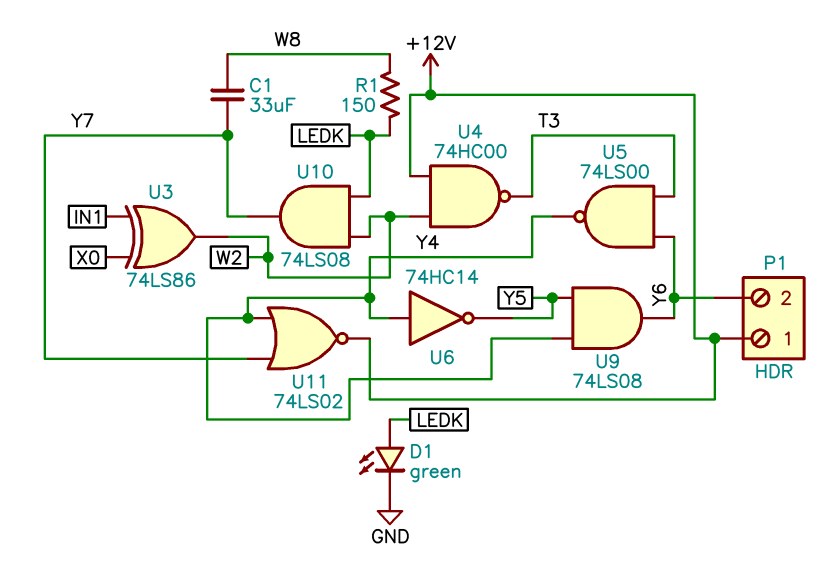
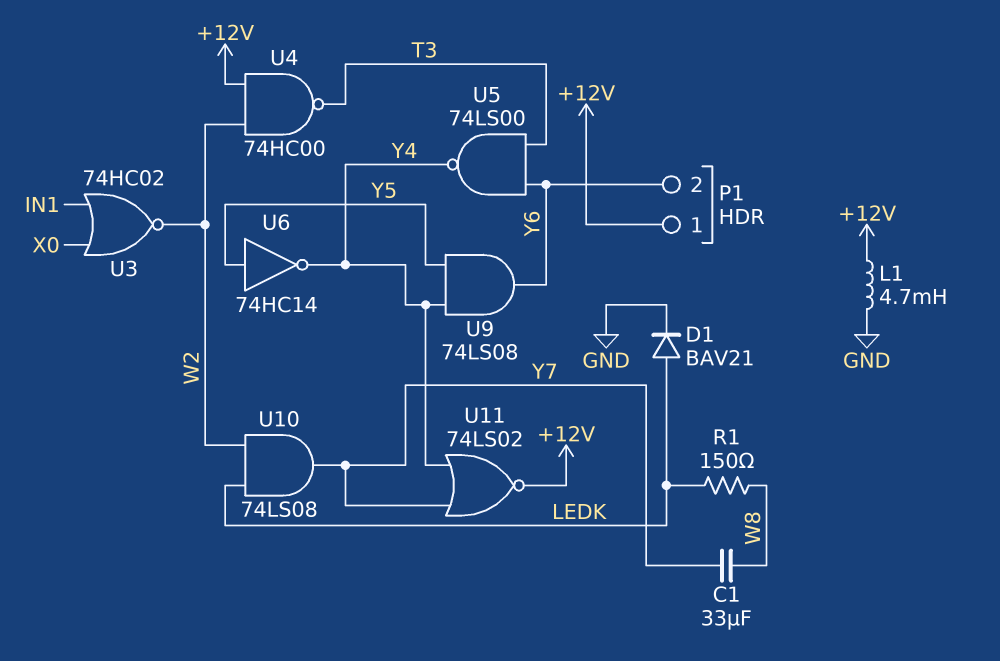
D1: LED green (A LEDK, K GND) -> diode BAV21 (A LEDK, K GND)
L1: none -> 4.7mH (+12V, GND)
U3: XOR 74LS86 (in IN1, in X0, out W2) -> NOR 74HC02 (in IN1, in X0, out W2)
U6: NOT 74HC14 (in Y4, out Y5) -> NOT 74HC14 (in Y5, out Y4)

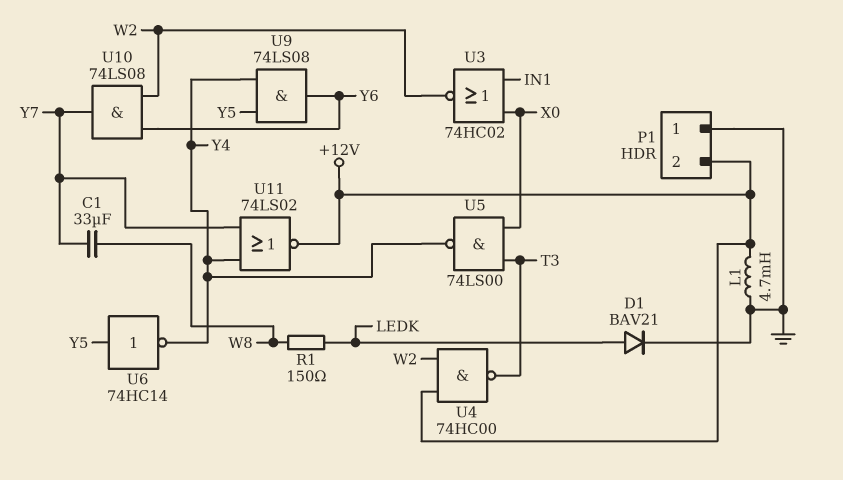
P1 pin 1: +12V -> GND
P1 pin 2: Y6 -> +12V
U5: NAND 74LS00 (in T3, in Y6, out Y4) -> NAND 74LS00 (in T3, in X0, out Y4)
U10: AND 74LS08 (in LEDK, in W2, out Y7) -> AND 74LS08 (in W2, in Y6, out Y7)

